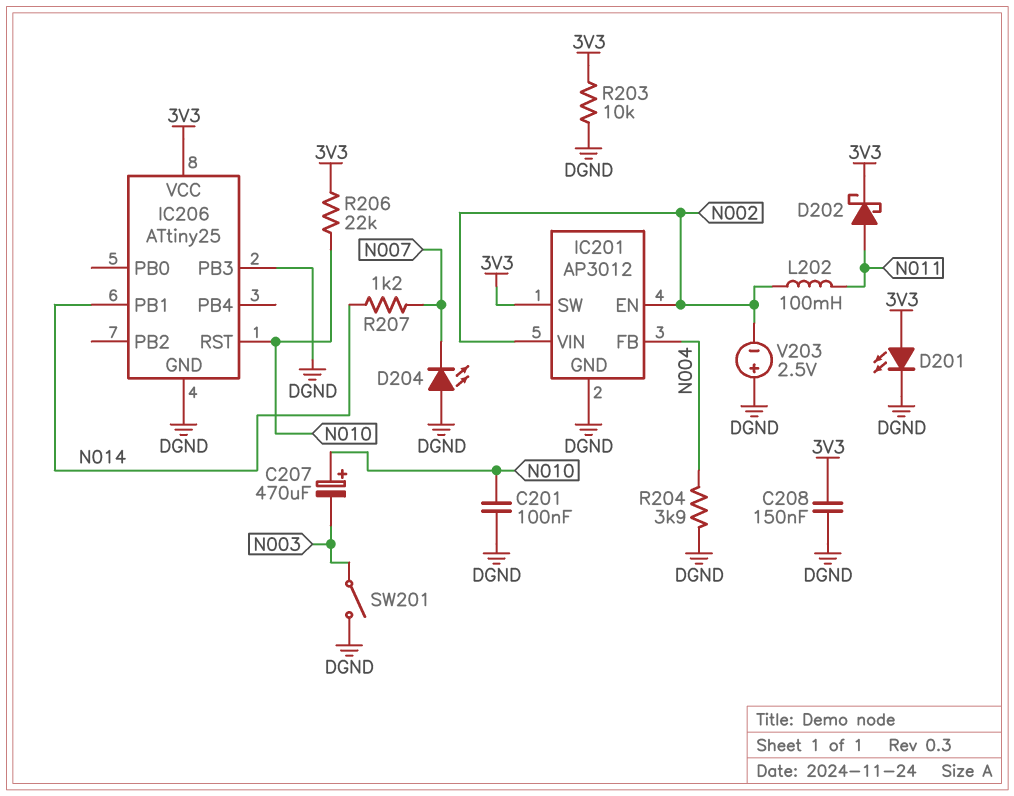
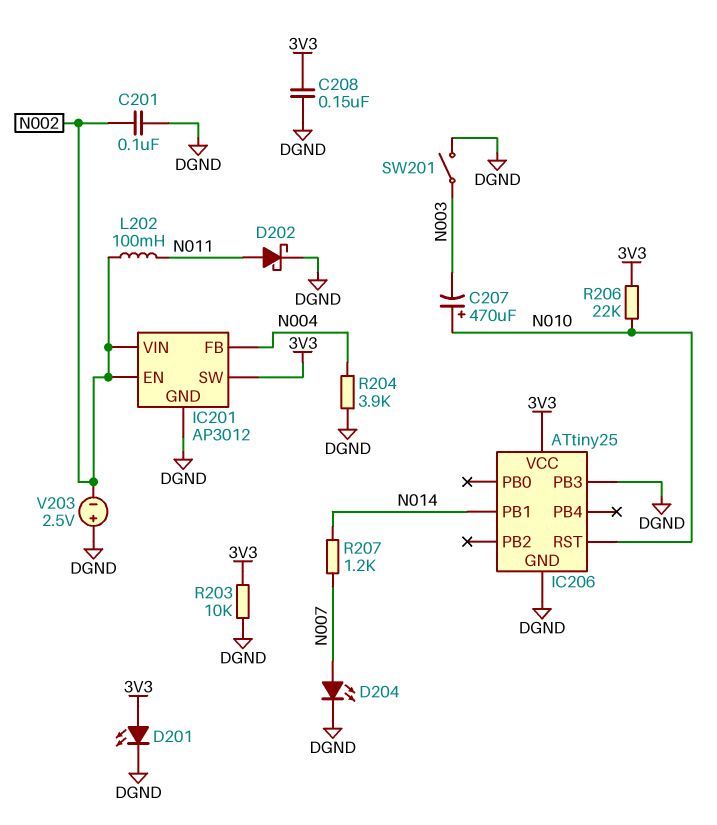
C201: 100nF (DGND, N010) -> 100nF (DGND, N002)
D202: schottky (A N011, K 3V3) -> schottky (A N011, K DGND)
D204: LED (A DGND, K N007) -> LED (A N007, K DGND)

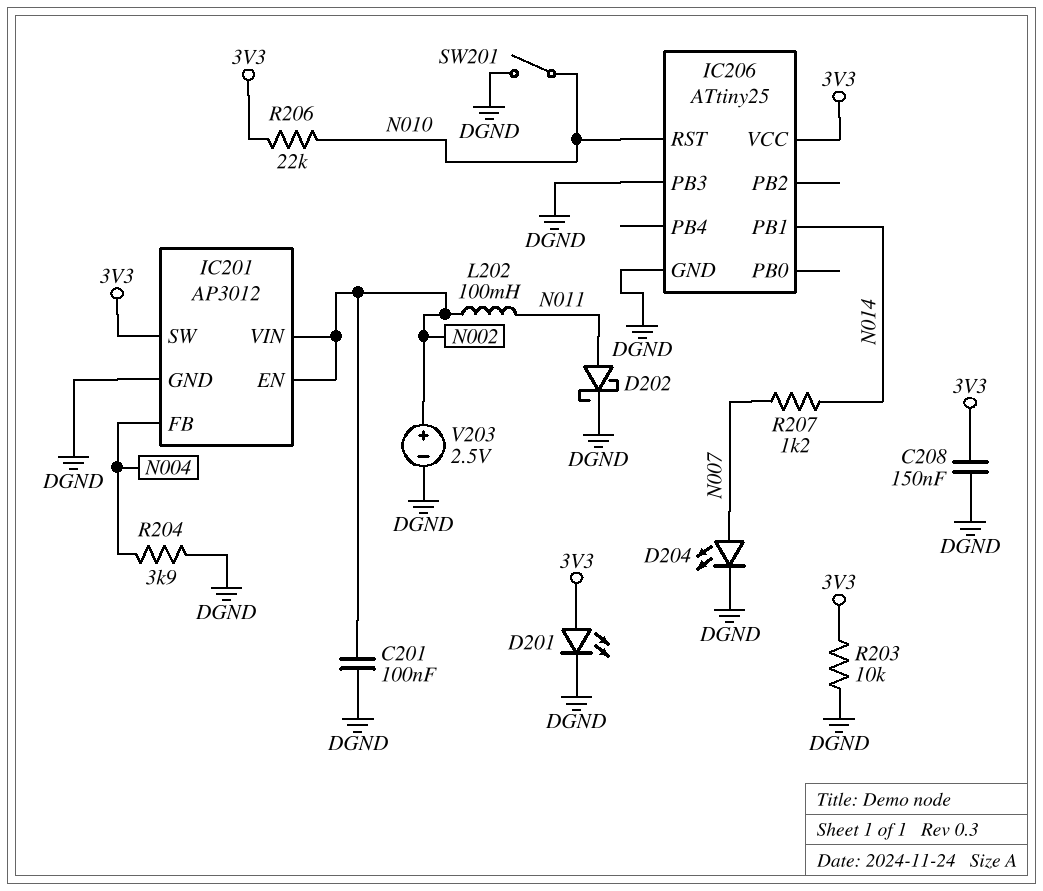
C207: 470uF (plus N010, minus N003) -> none
SW201: switch (DGND, N003) -> switch (DGND, N010)
V203: 2.5V (plus DGND, minus N002) -> 2.5V (plus N002, minus DGND)

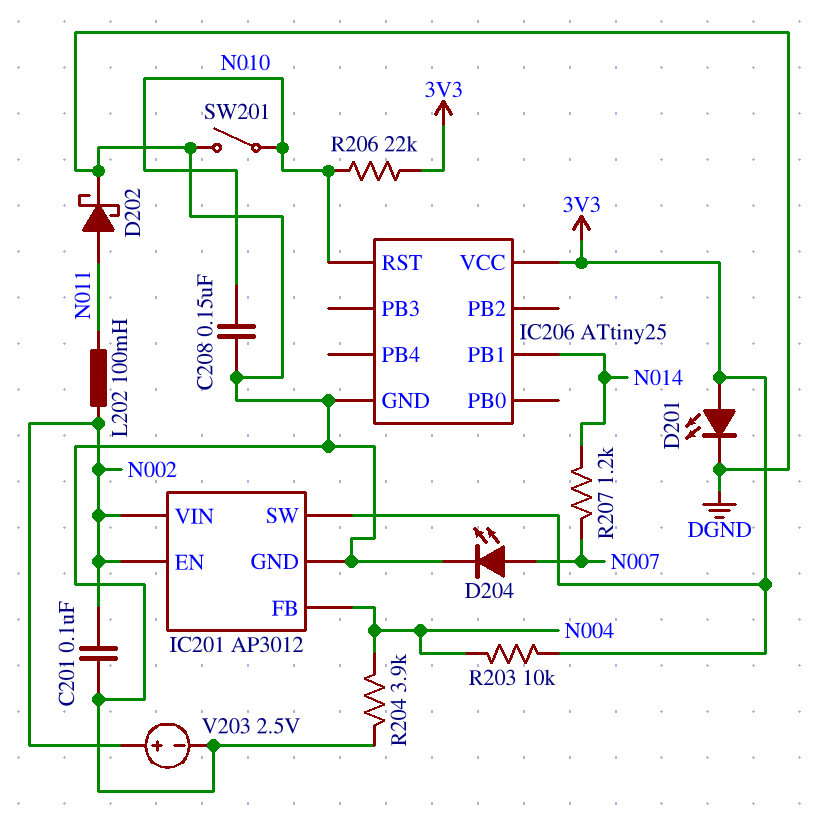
C208: 150nF (3V3, DGND) -> 150nF (DGND, N010)
IC206 pin PB3: DGND -> none
R203: 10k (3V3, DGND) -> 10k (3V3, N004)

